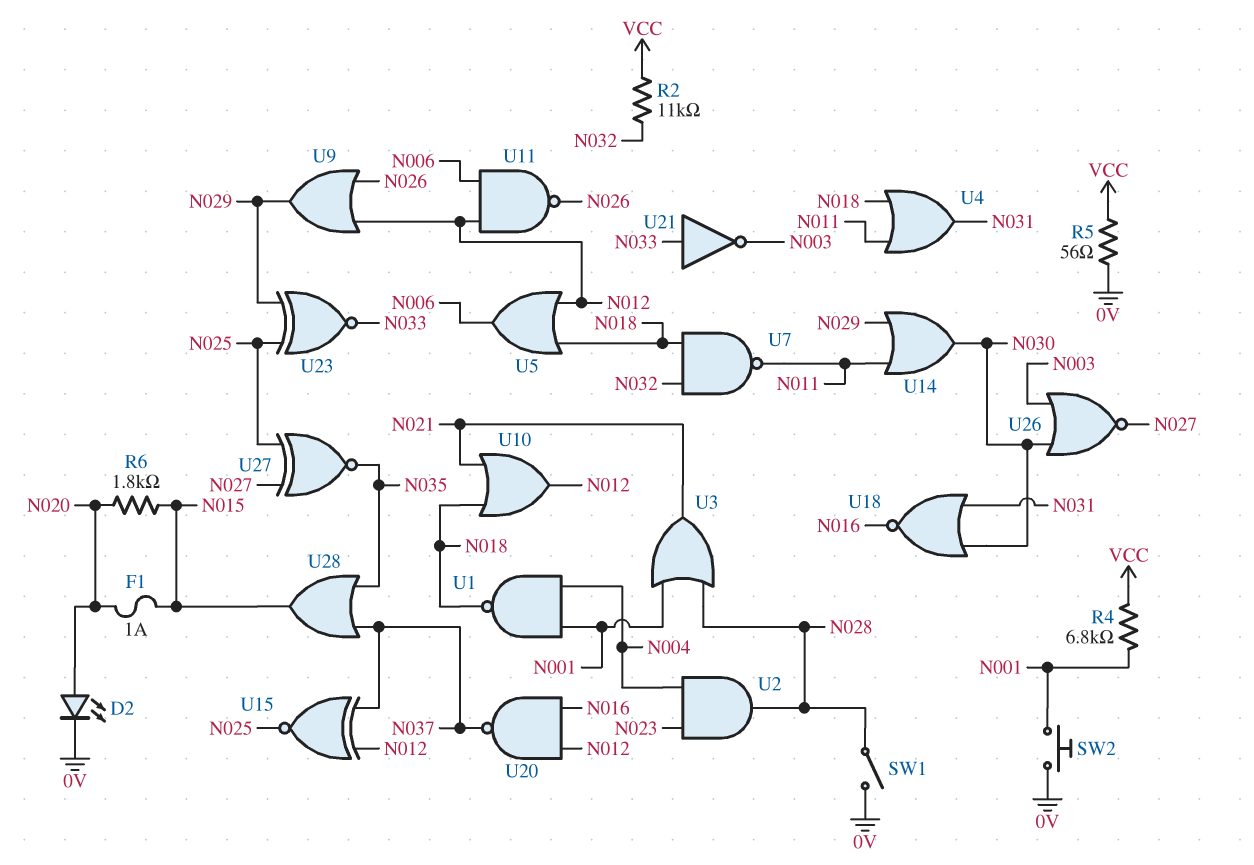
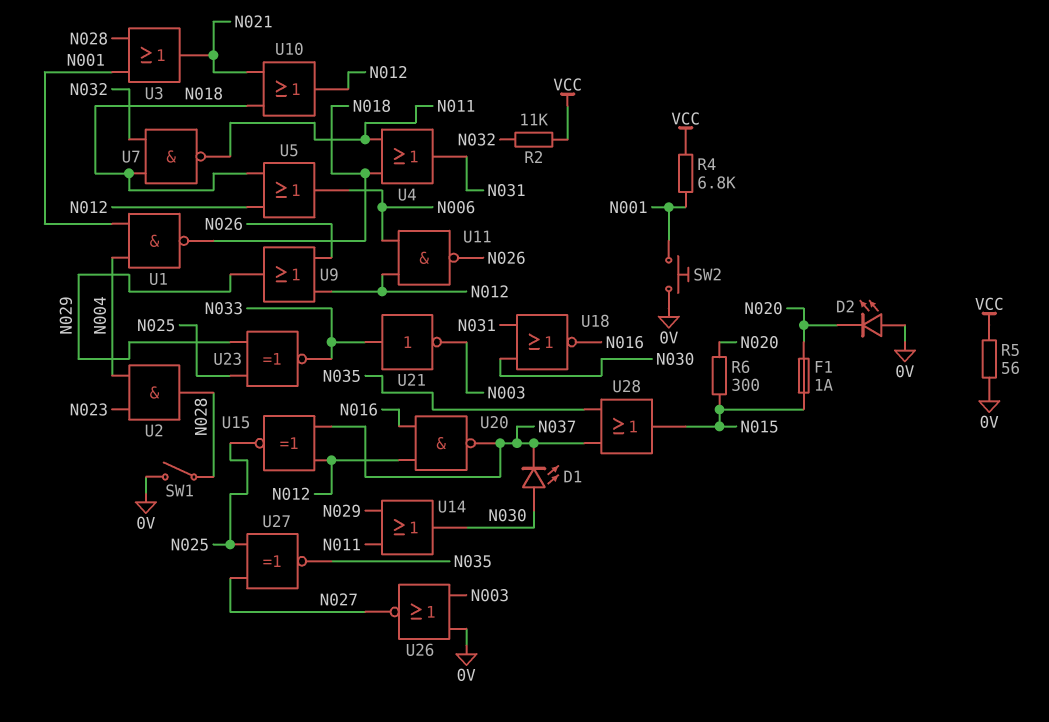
D1: none -> LED (A N030, K N037)
D2: LED (A N020, K 0V) -> LED (A 0V, K N020)
R6: 1.8k (N015, N020) -> 300 (N015, N020)
U26: NOR (in N003, in N030, out N027) -> NOR (in 0V, in N003, out N027)

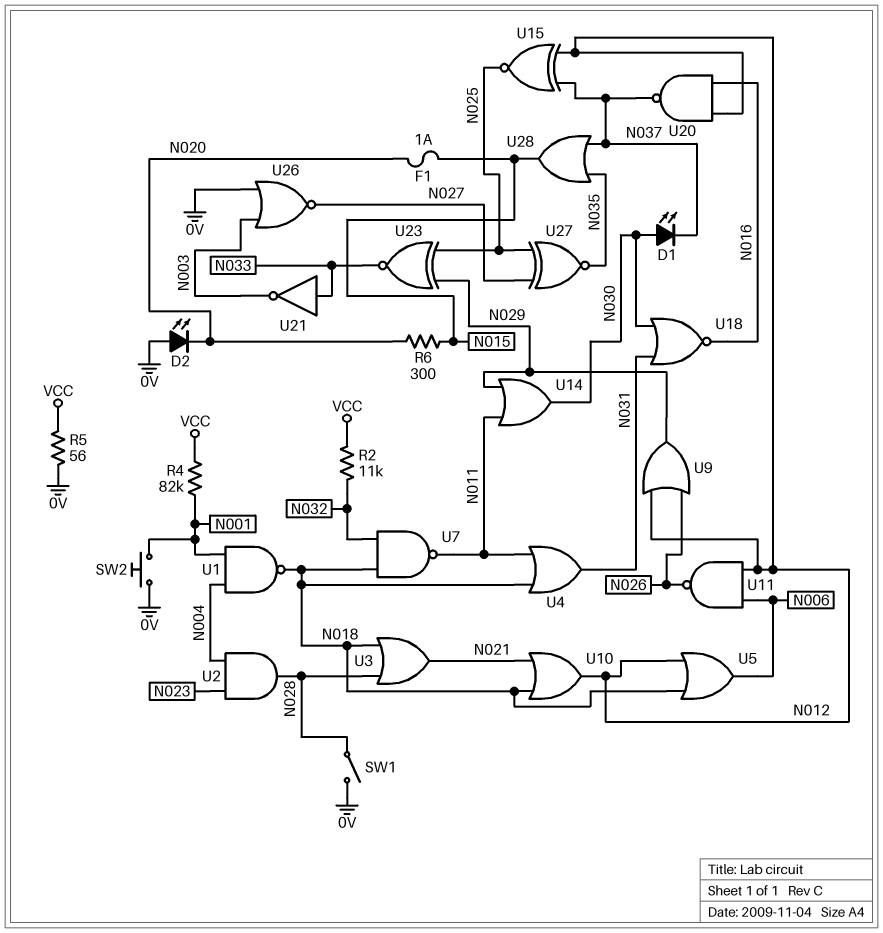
R4: 6.8k (N001, VCC) -> 82k (N001, VCC)
U3: OR (in N001, in N028, out N021) -> OR (in N018, in N028, out N021)

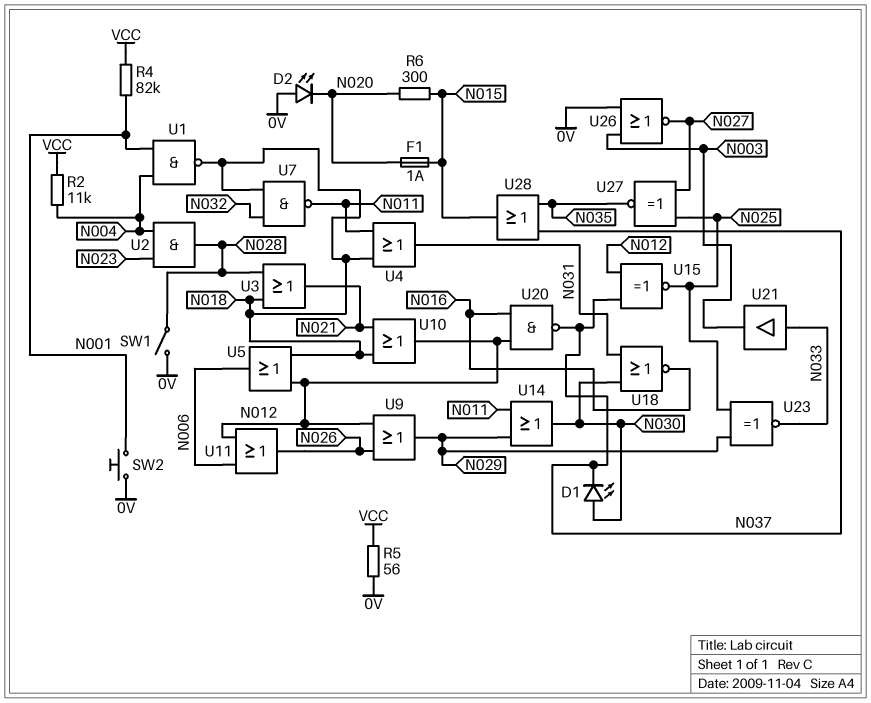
R2: 11k (N032, VCC) -> 11k (N004, VCC)
U11: NAND (in N006, in N012, out N026) -> OR (in N006, in N012, out N026)
U21: NOT (in N033, out N003) -> buffer (in N033, out N003)

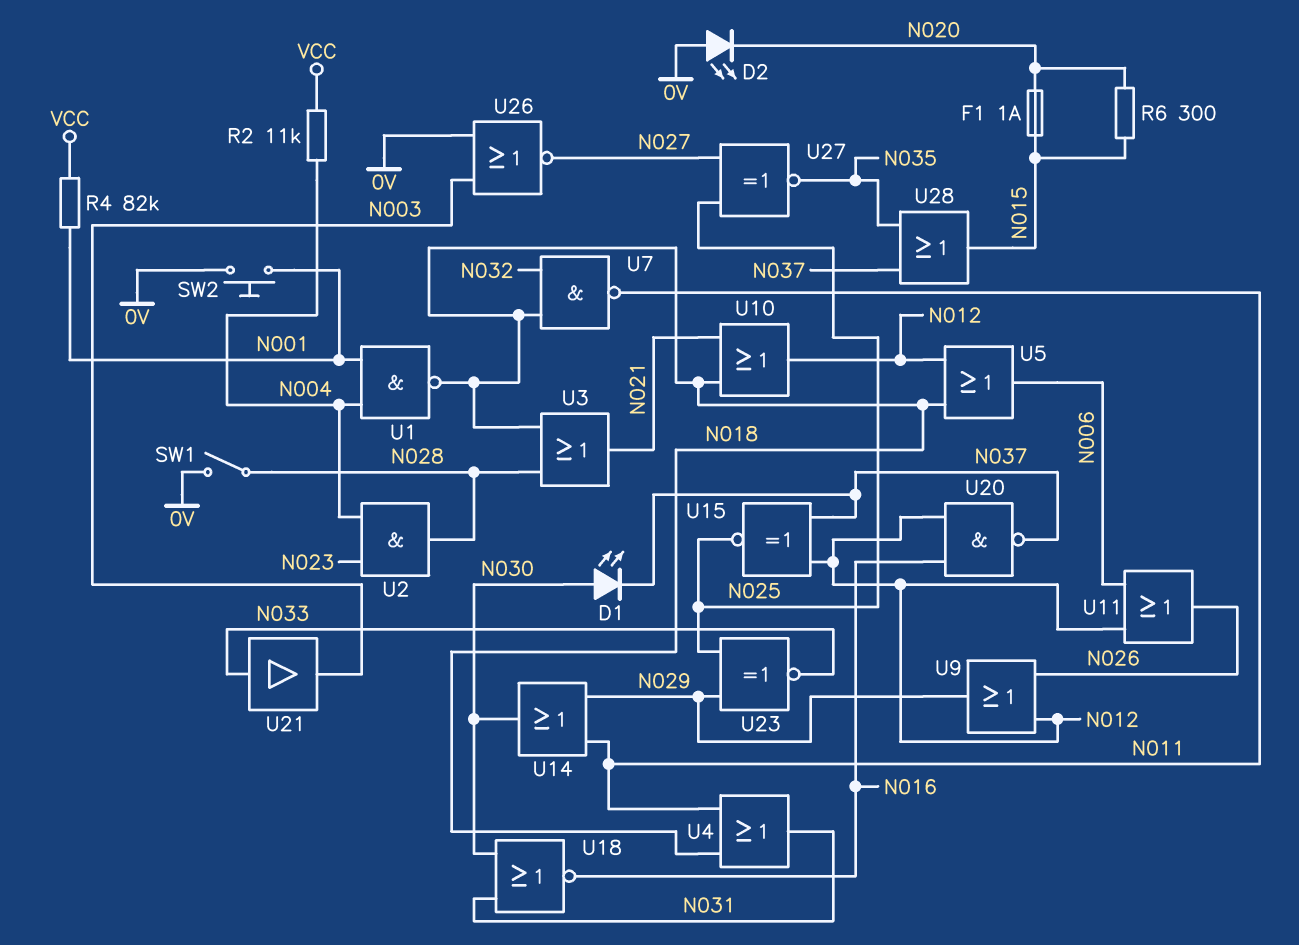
R5: 56 (0V, VCC) -> none

